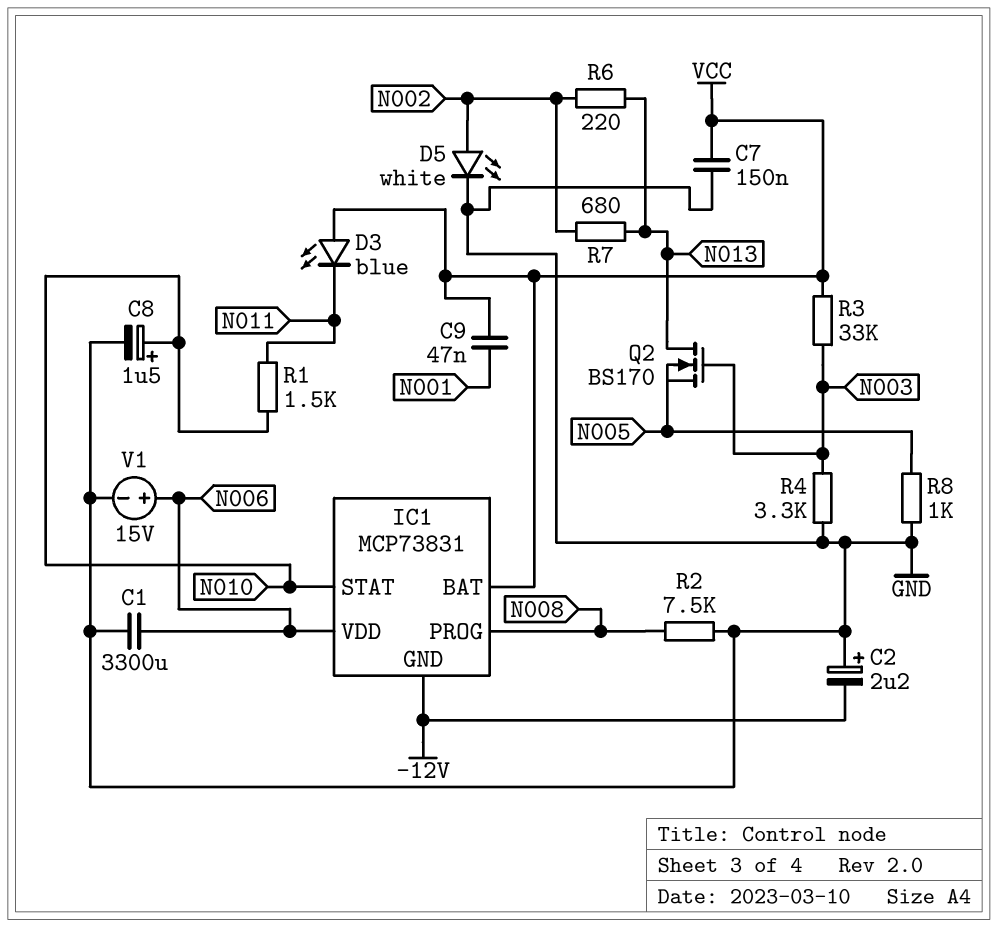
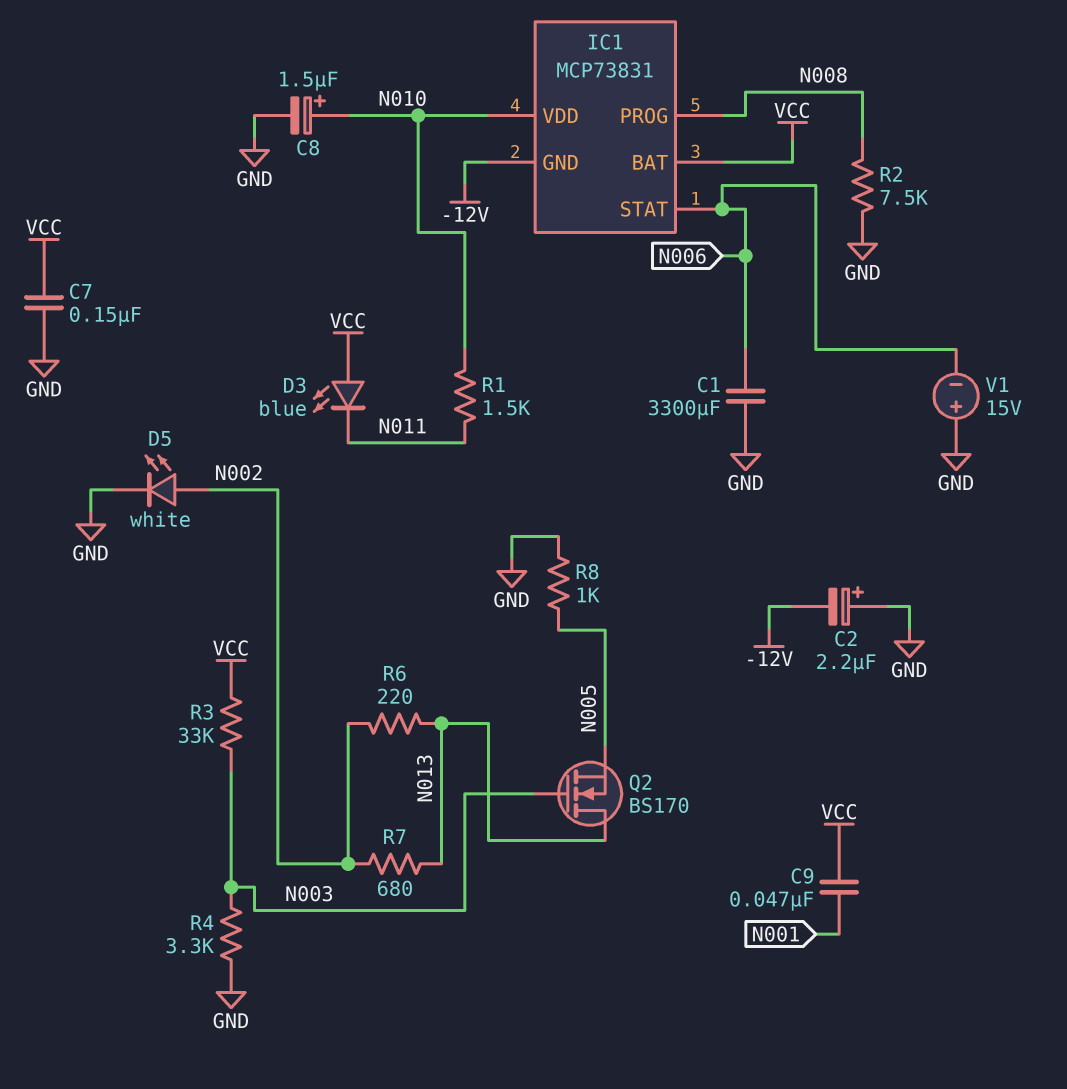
IC1 pin STAT: N010 -> N006
IC1 pin VDD: N006 -> N010
V1: 15V (plus N006, minus GND) -> 15V (plus GND, minus N006)

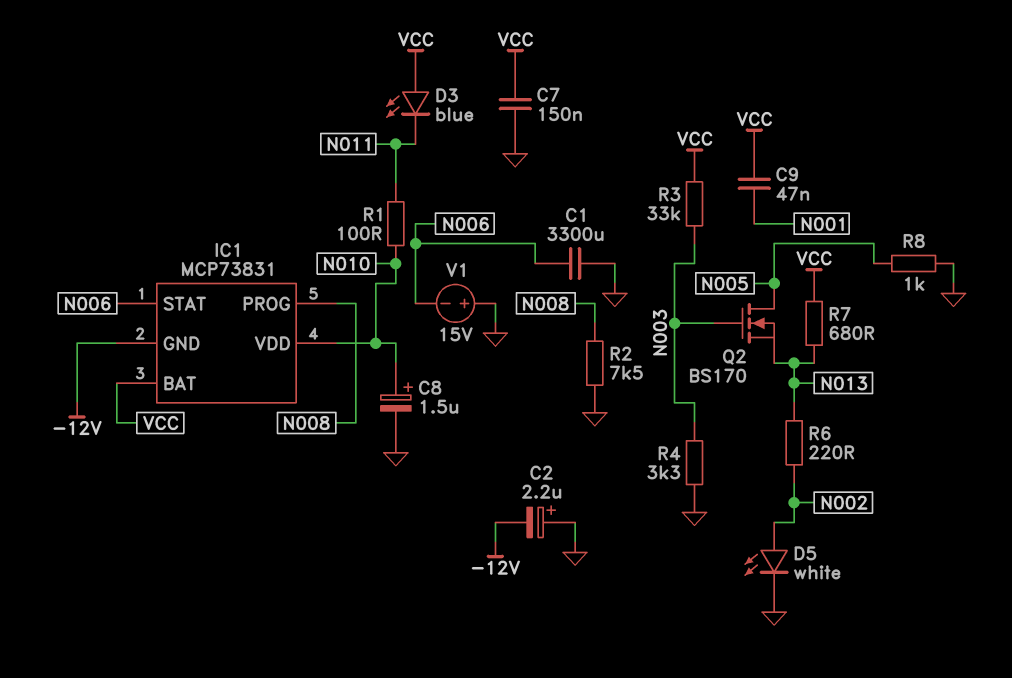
Q2: NMOS BS170 (G N003, D N013, S N005) -> NMOS BS170 (G N003, D N005, S N013)
R1: 1.5k (N010, N011) -> 100 (N010, N011)
R7: 680 (N002, N013) -> 680 (N013, VCC)

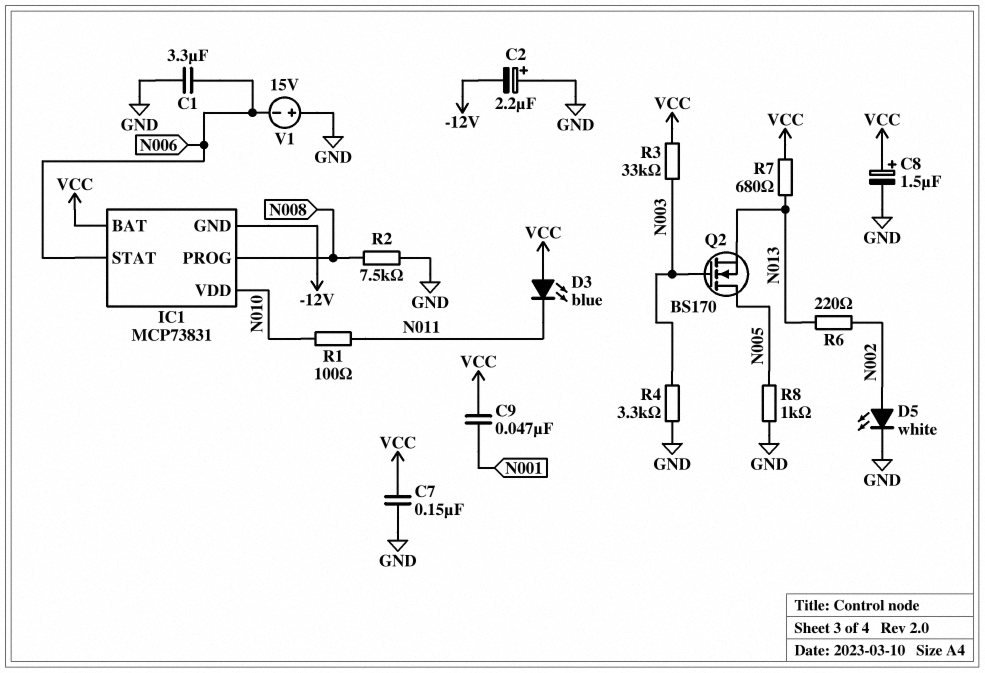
C1: 3300uF (GND, N006) -> 3.3uF (GND, N006)
C8: 1.5uF (plus N010, minus GND) -> 1.5uF (plus VCC, minus GND)

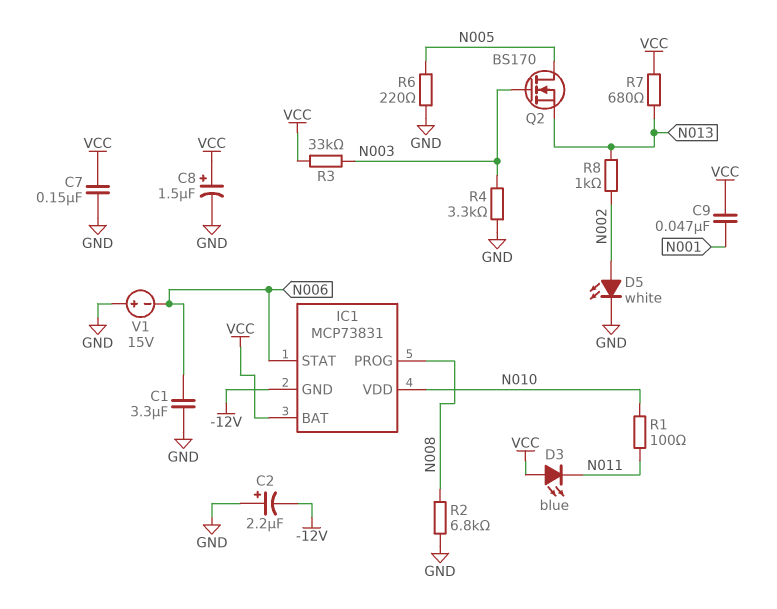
R2: 7.5k (GND, N008) -> 6.8k (GND, N008)
R6: 220 (N002, N013) -> 220 (GND, N005)
R8: 1k (GND, N005) -> 1k (N002, N013)

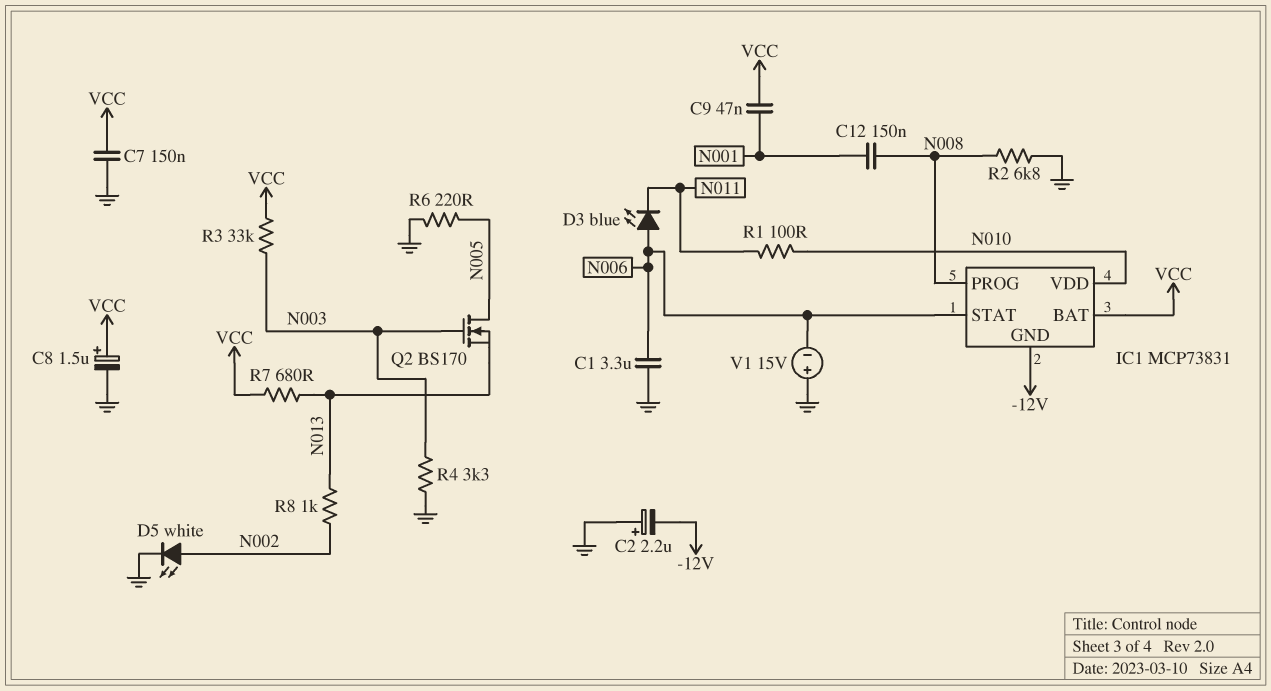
C12: none -> 150nF (N001, N008)
D3: LED blue (A VCC, K N011) -> LED blue (A N006, K N011)

